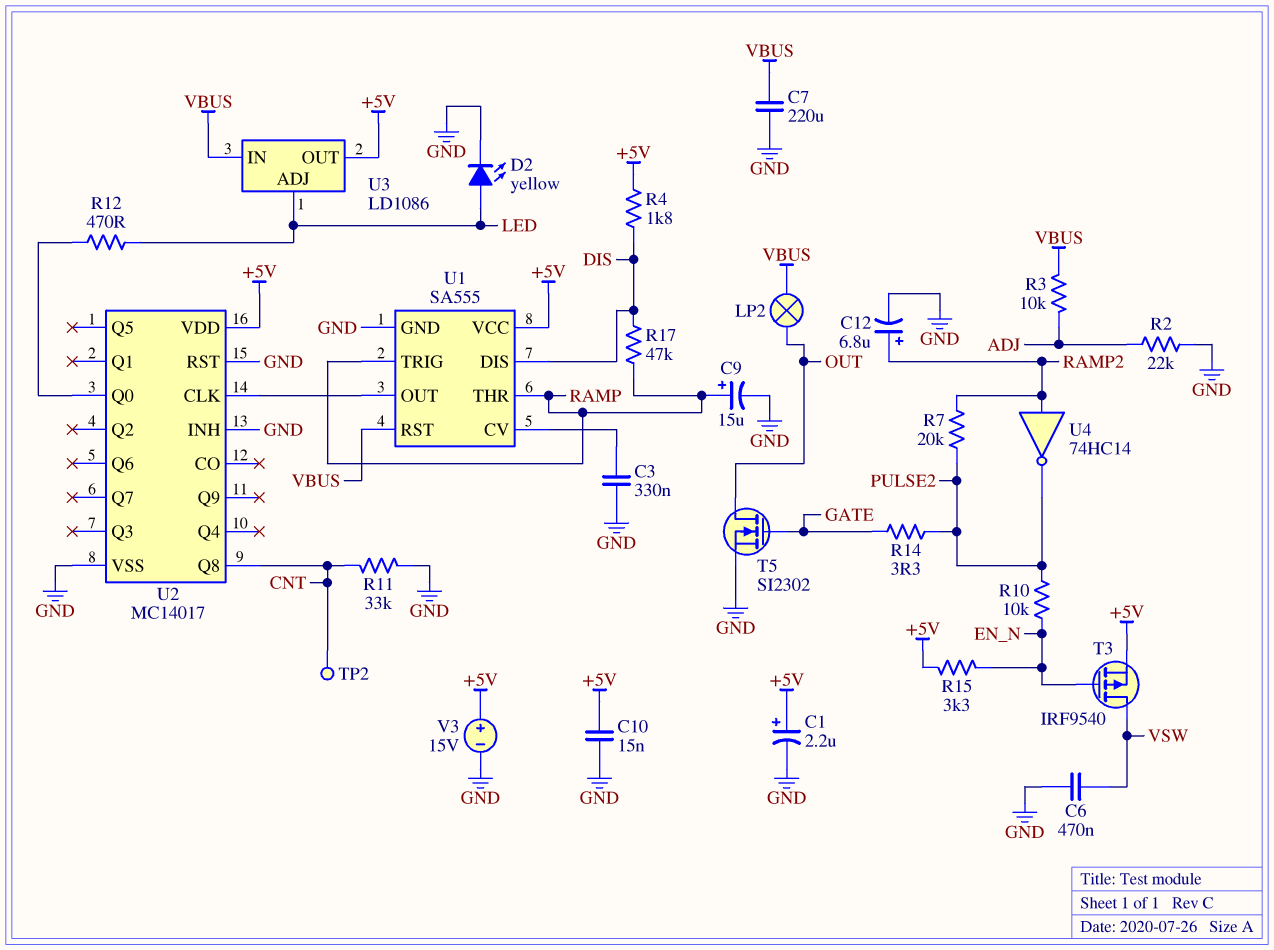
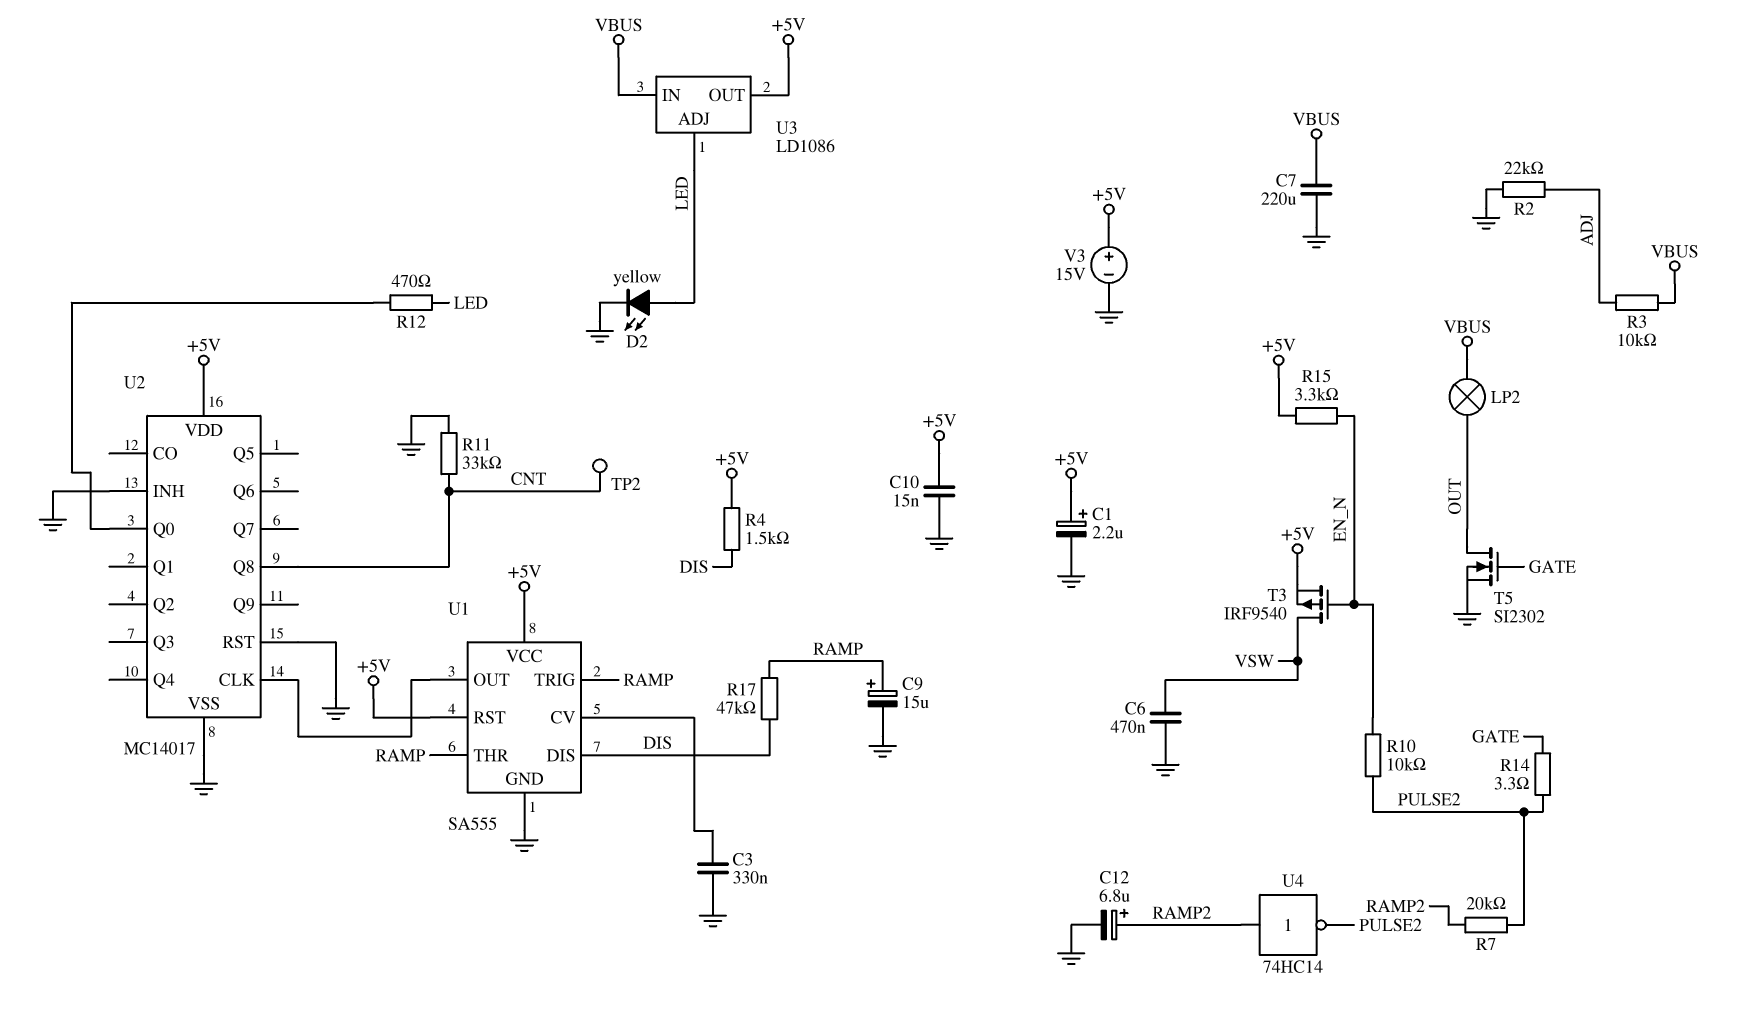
R4: 1.8k (+5V, DIS) -> 1.5k (+5V, DIS)
U1 pin RST: VBUS -> +5V

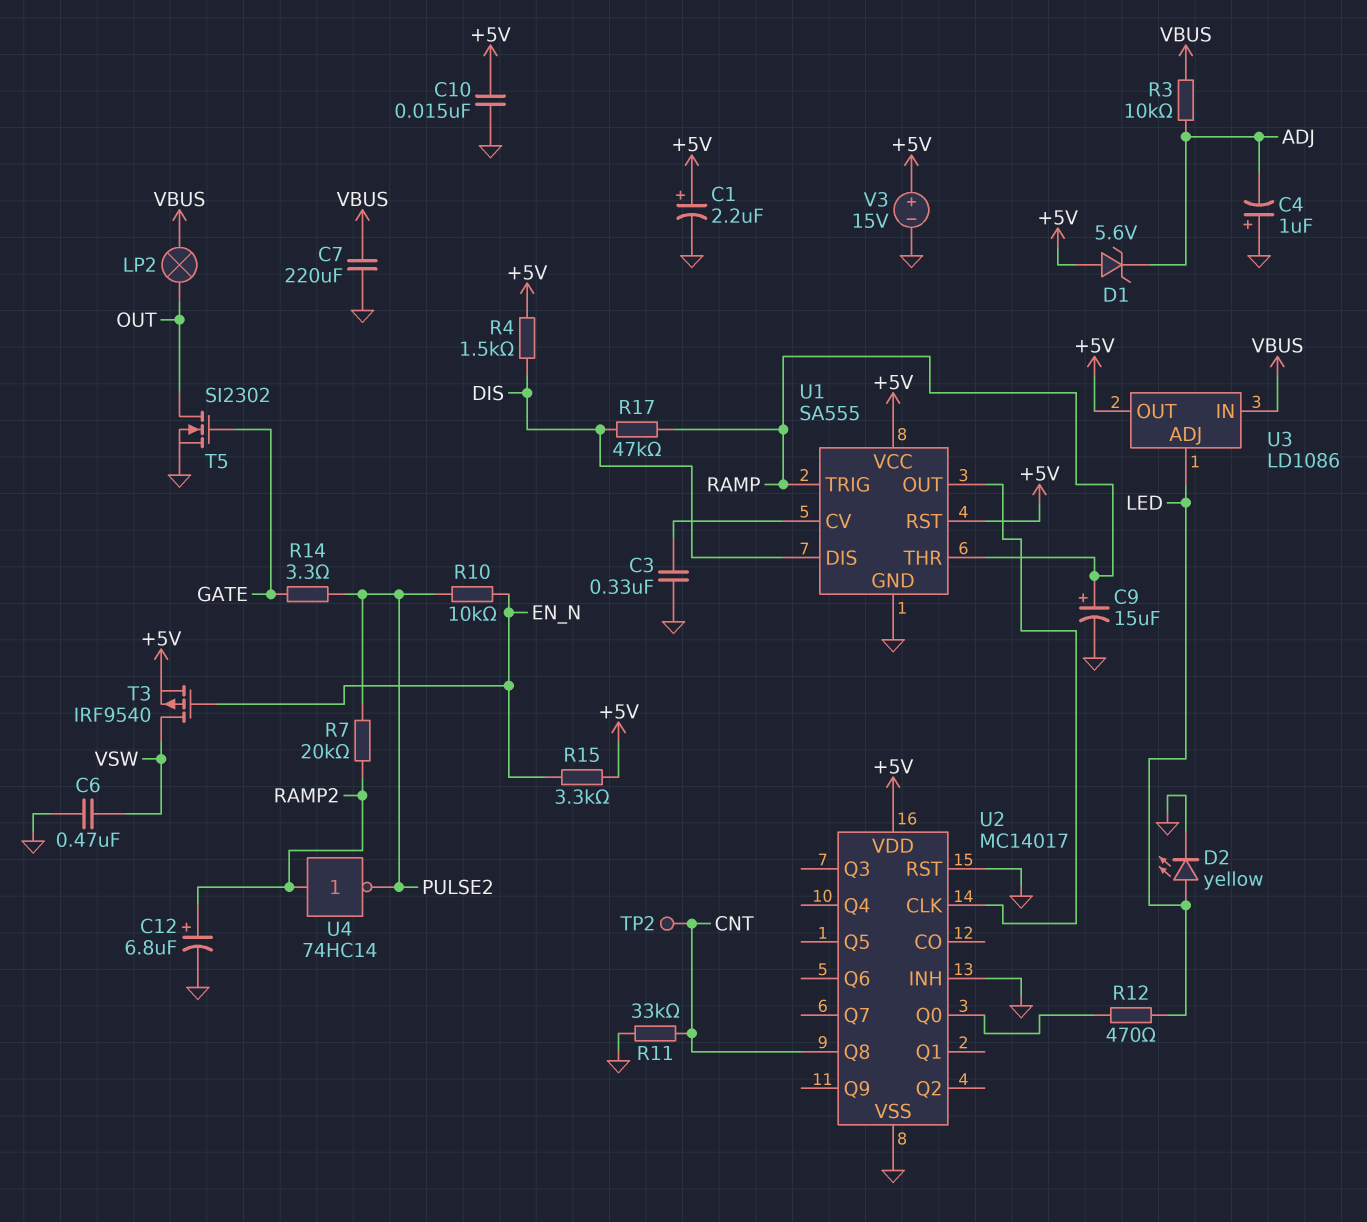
C4: none -> 1uF (plus GND, minus ADJ)
D1: none -> zener 5.6V (A +5V, K ADJ)
R2: 22k (ADJ, GND) -> none

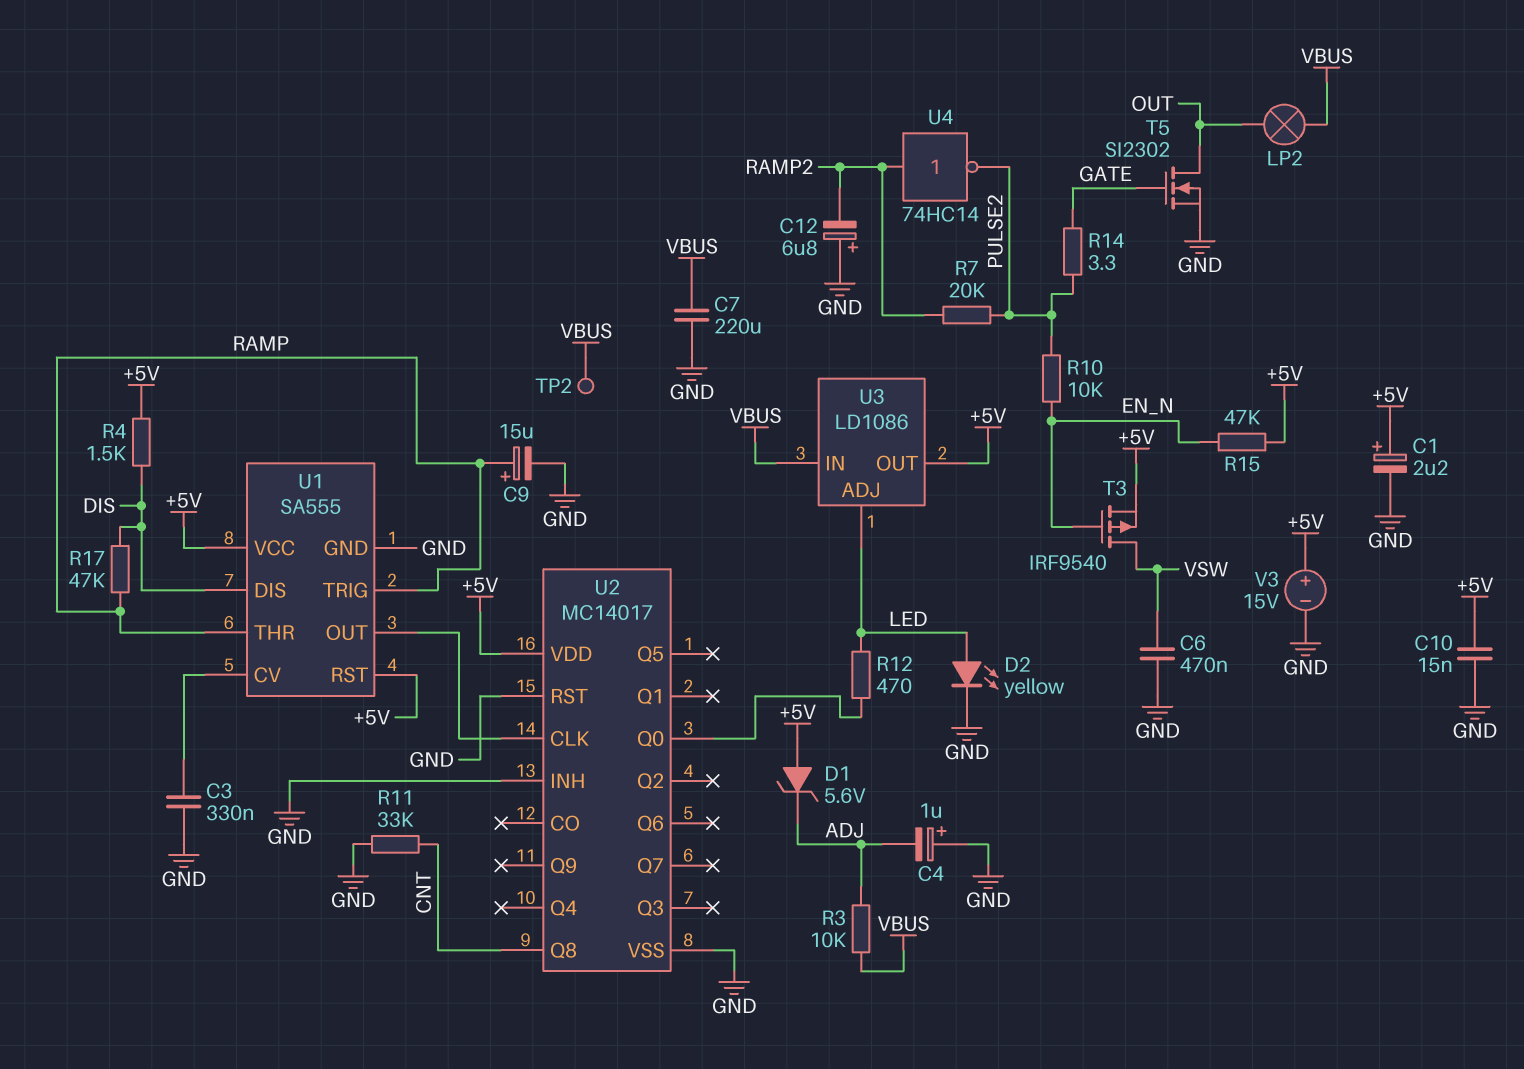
C12: 6.8uF (plus RAMP2, minus GND) -> 6.8uF (plus GND, minus RAMP2)
R15: 3.3k (+5V, EN_N) -> 47k (+5V, EN_N)
TP2: test point (CNT) -> test point (VBUS)

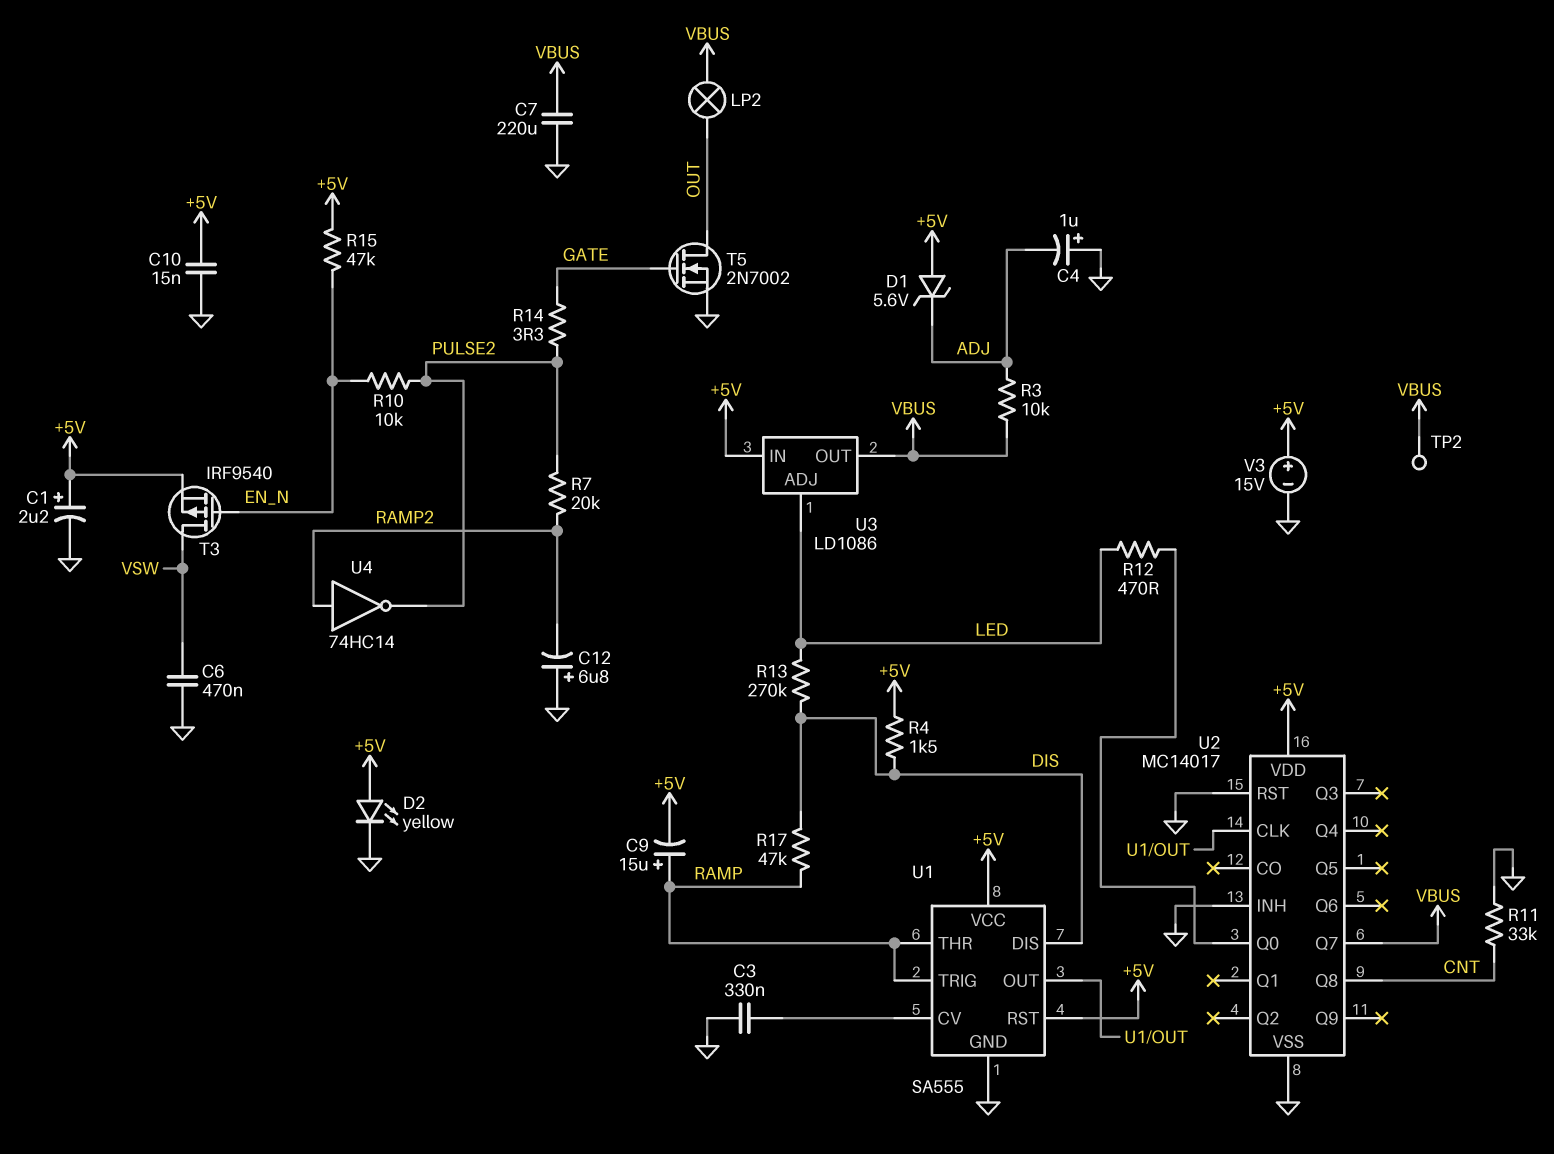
C9: 15uF (plus RAMP, minus GND) -> 15uF (plus RAMP, minus +5V)
D2: LED yellow (A LED, K GND) -> LED yellow (A +5V, K GND)
R13: none -> 270k (DIS, LED)
T5: NMOS SI2302 (G GATE, D OUT, S GND) -> NMOS 2N7002 (G GATE, D OUT, S GND)
U2 pin Q7: none -> VBUS
U3 pin IN: VBUS -> +5V
U3 pin OUT: +5V -> VBUS

